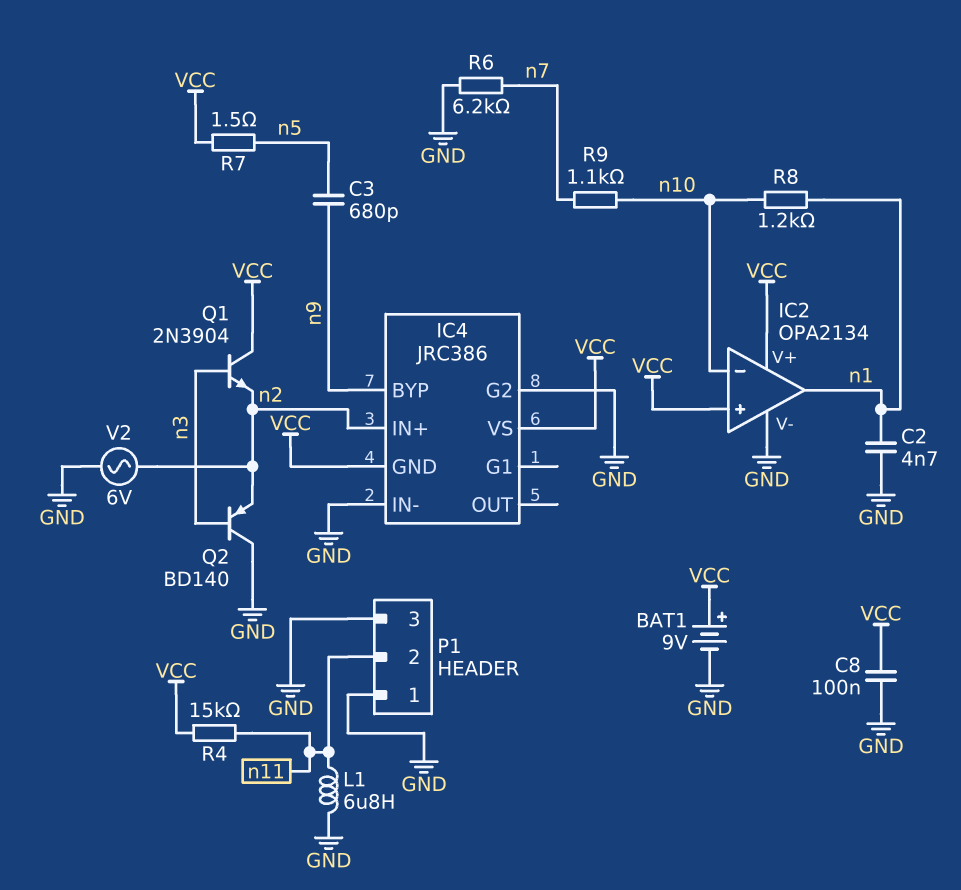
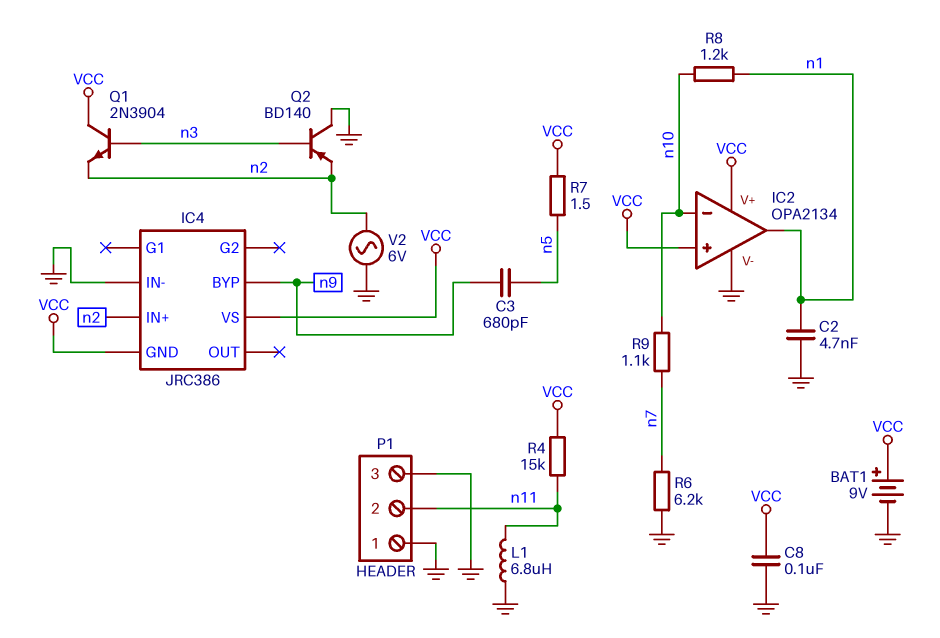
IC4 pin G2: GND -> none

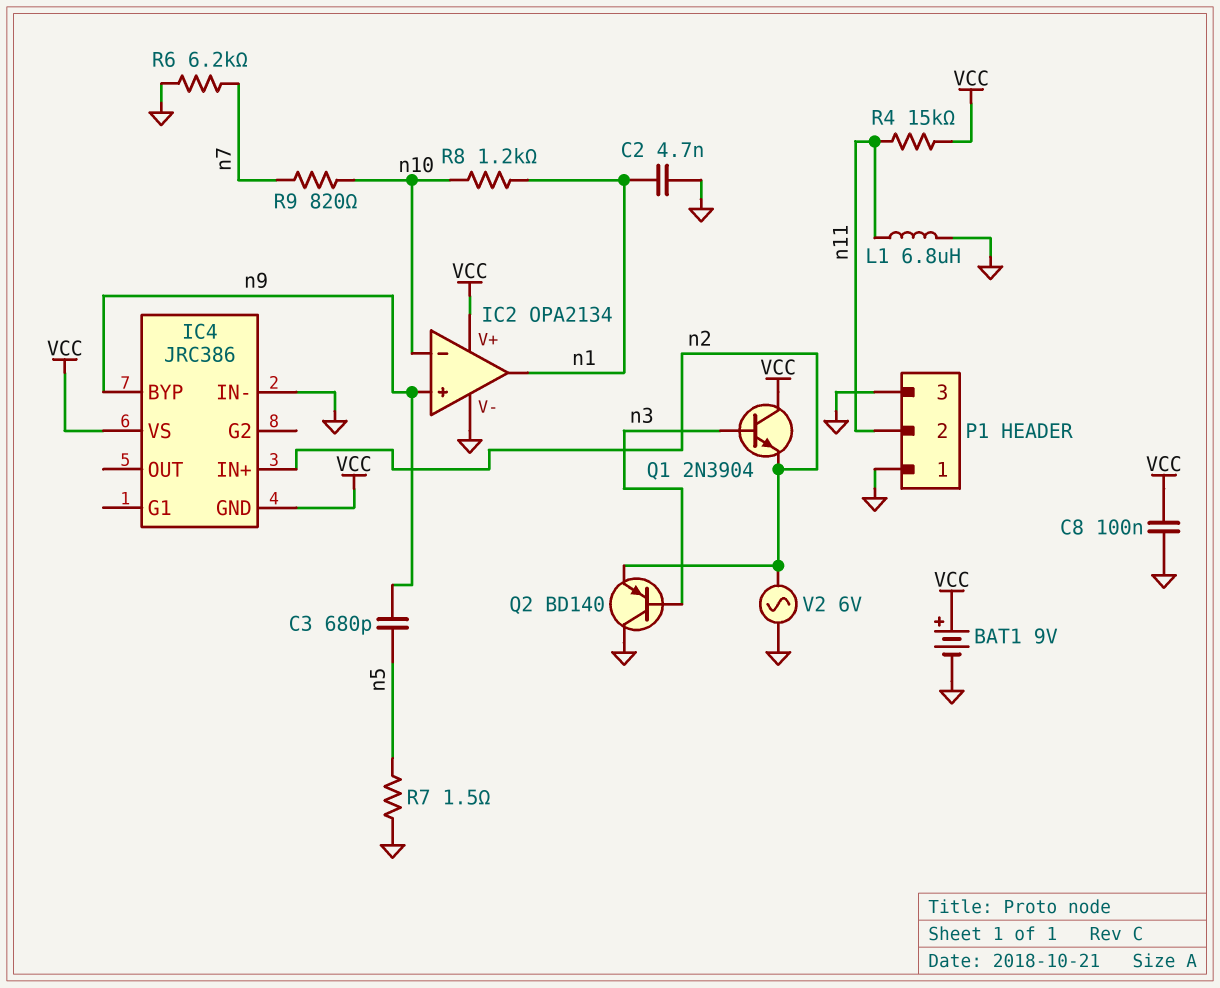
IC2 pin in+: VCC -> n9
R7: 1.5 (VCC, n5) -> 1.5 (GND, n5)
R9: 1.1k (n7, n10) -> 820 (n7, n10)

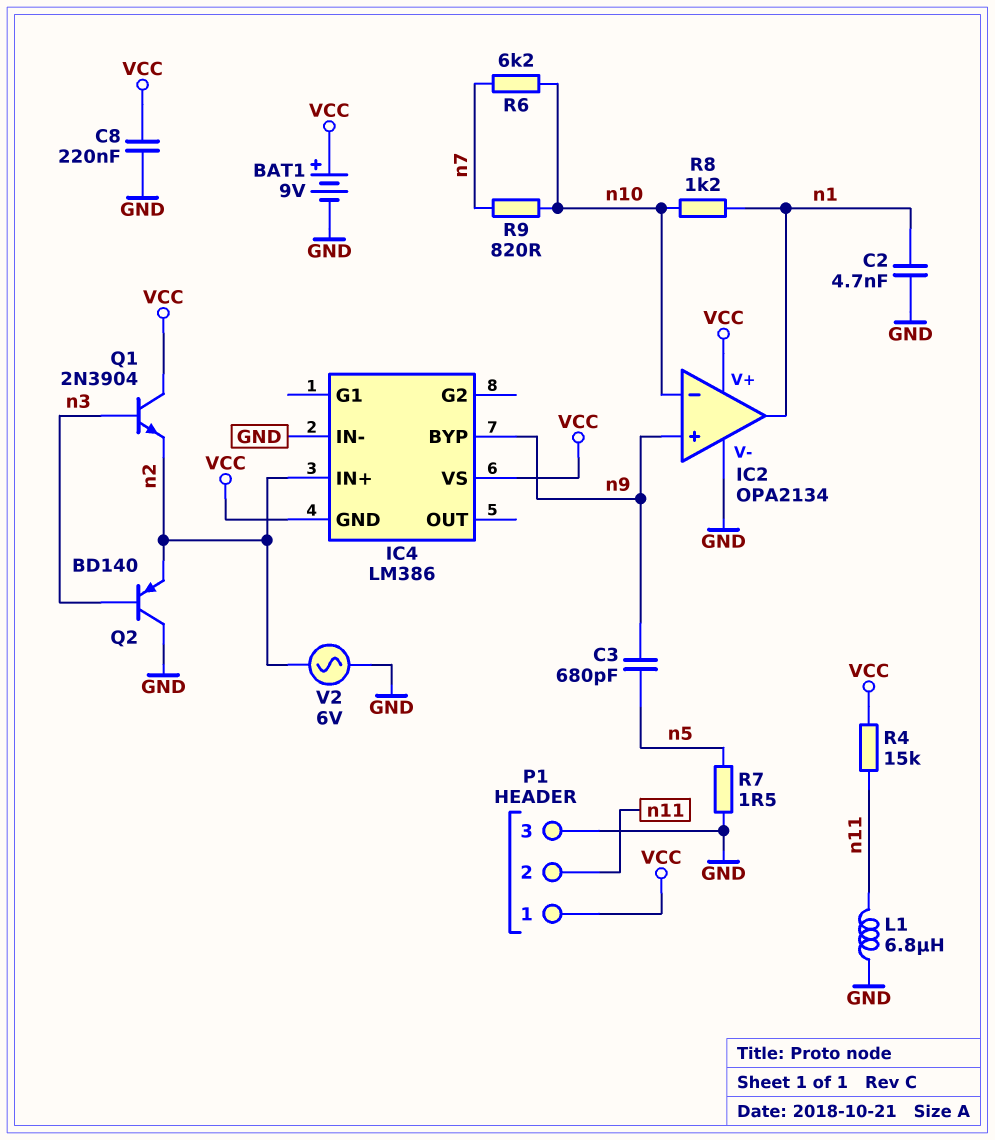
C8: 100nF (GND, VCC) -> 220nF (GND, VCC)
IC4: JRC386 -> LM386
P1 pin 1: GND -> VCC
R6: 6.2k (GND, n7) -> 6.2k (n7, n10)

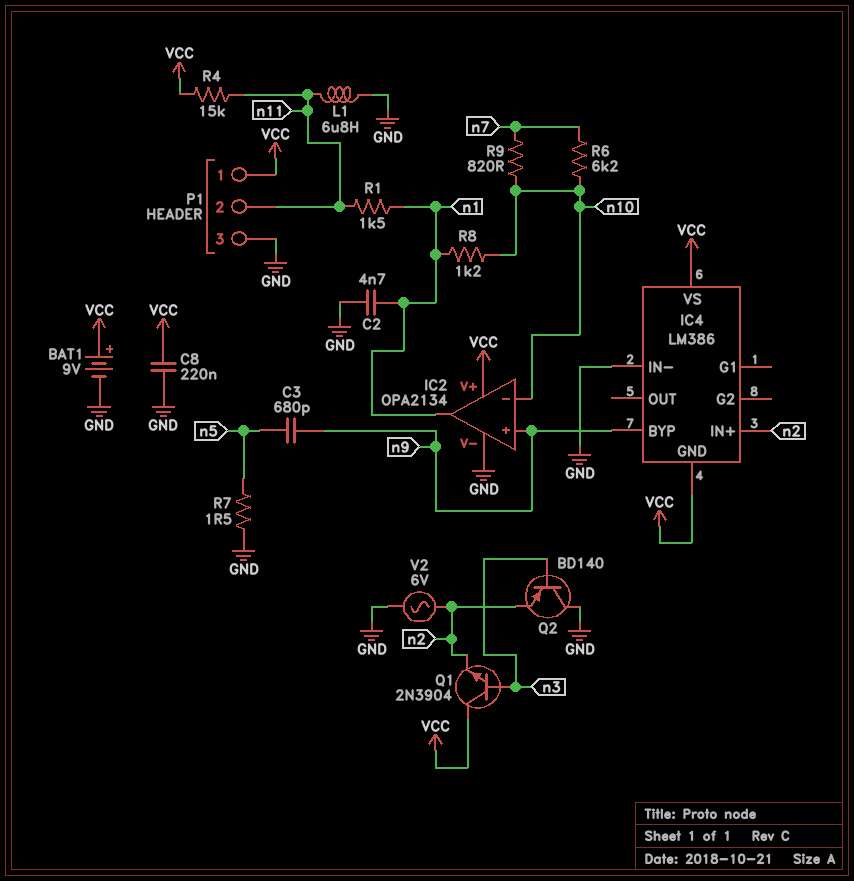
R1: none -> 1.5k (n1, n11)

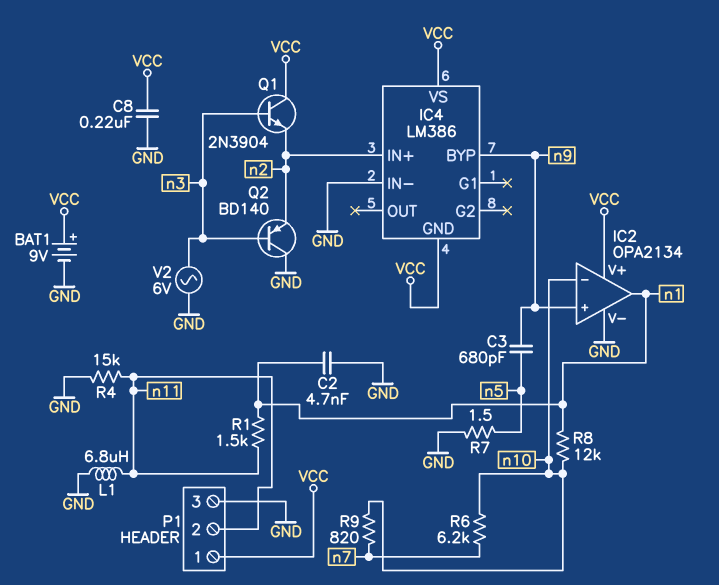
R4: 15k (VCC, n11) -> 15k (GND, n11)
R8: 1.2k (n1, n10) -> 12k (n1, n10)
V2: AC 6V (GND, n2) -> AC 6V (GND, n3)

